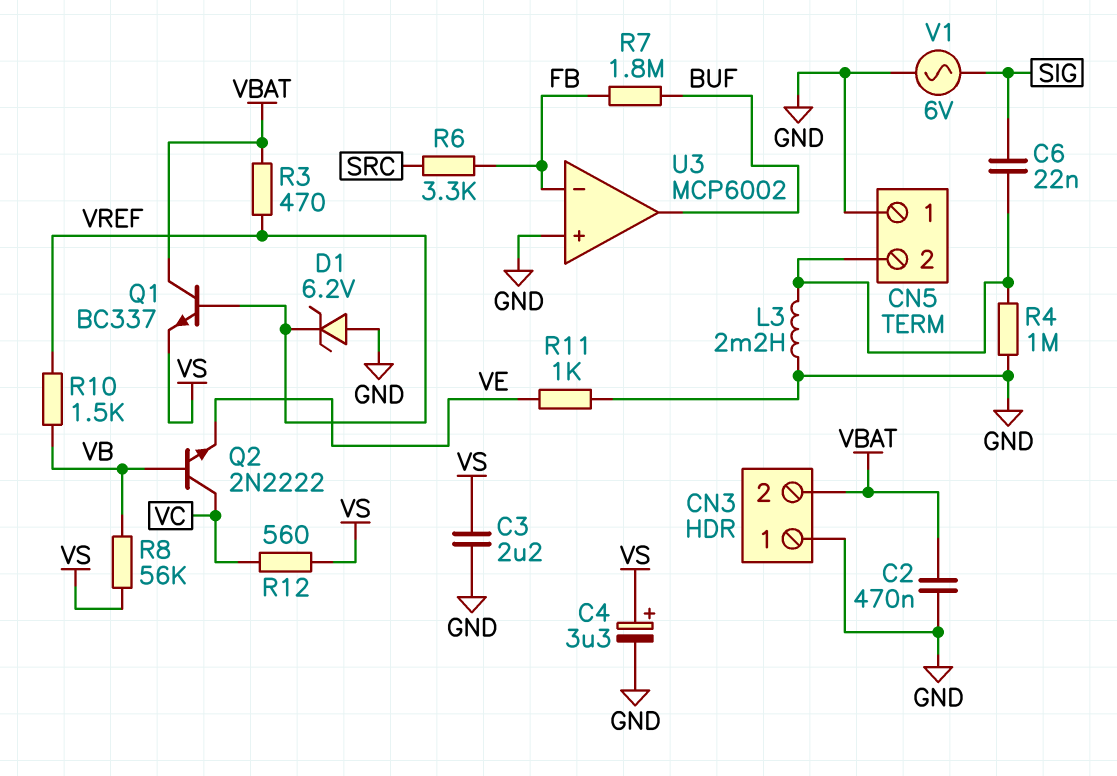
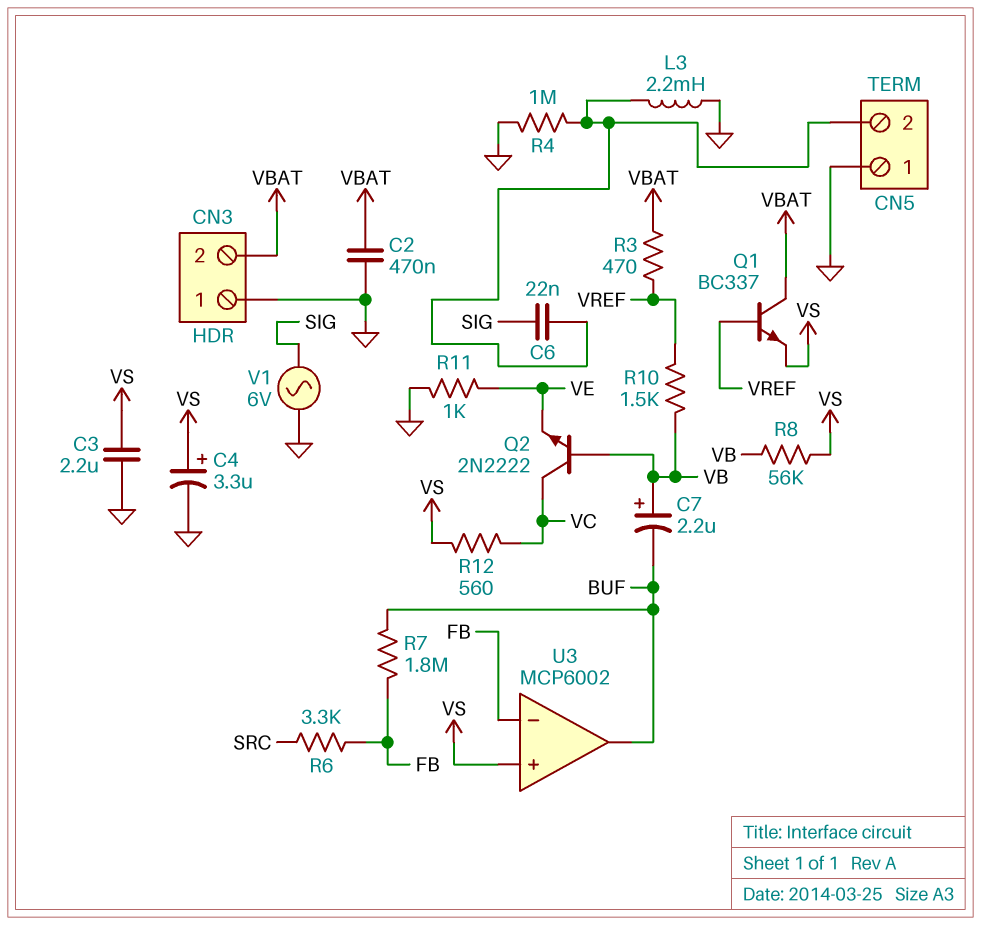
C7: none -> 2.2uF (plus VB, minus BUF)
D1: zener 6.2V (A GND, K VREF) -> none
U3 pin in+: GND -> VS

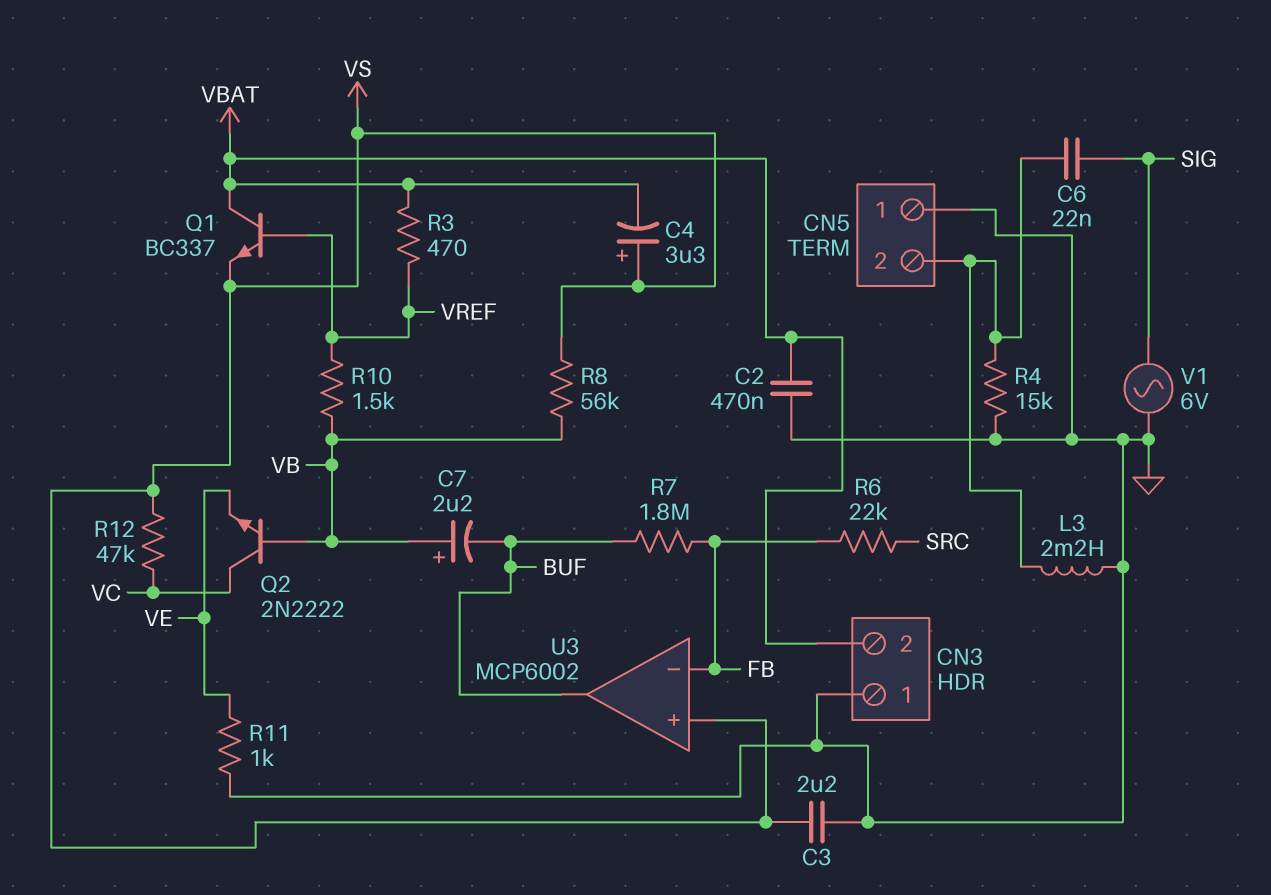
C4: 3.3uF (plus VS, minus GND) -> 3.3uF (plus VS, minus VBAT)
R4: 1M (CN5/2, GND) -> 15k (CN5/2, GND)
R6: 3.3k (FB, SRC) -> 22k (FB, SRC)
R12: 560 (VC, VS) -> 47k (VC, VS)

